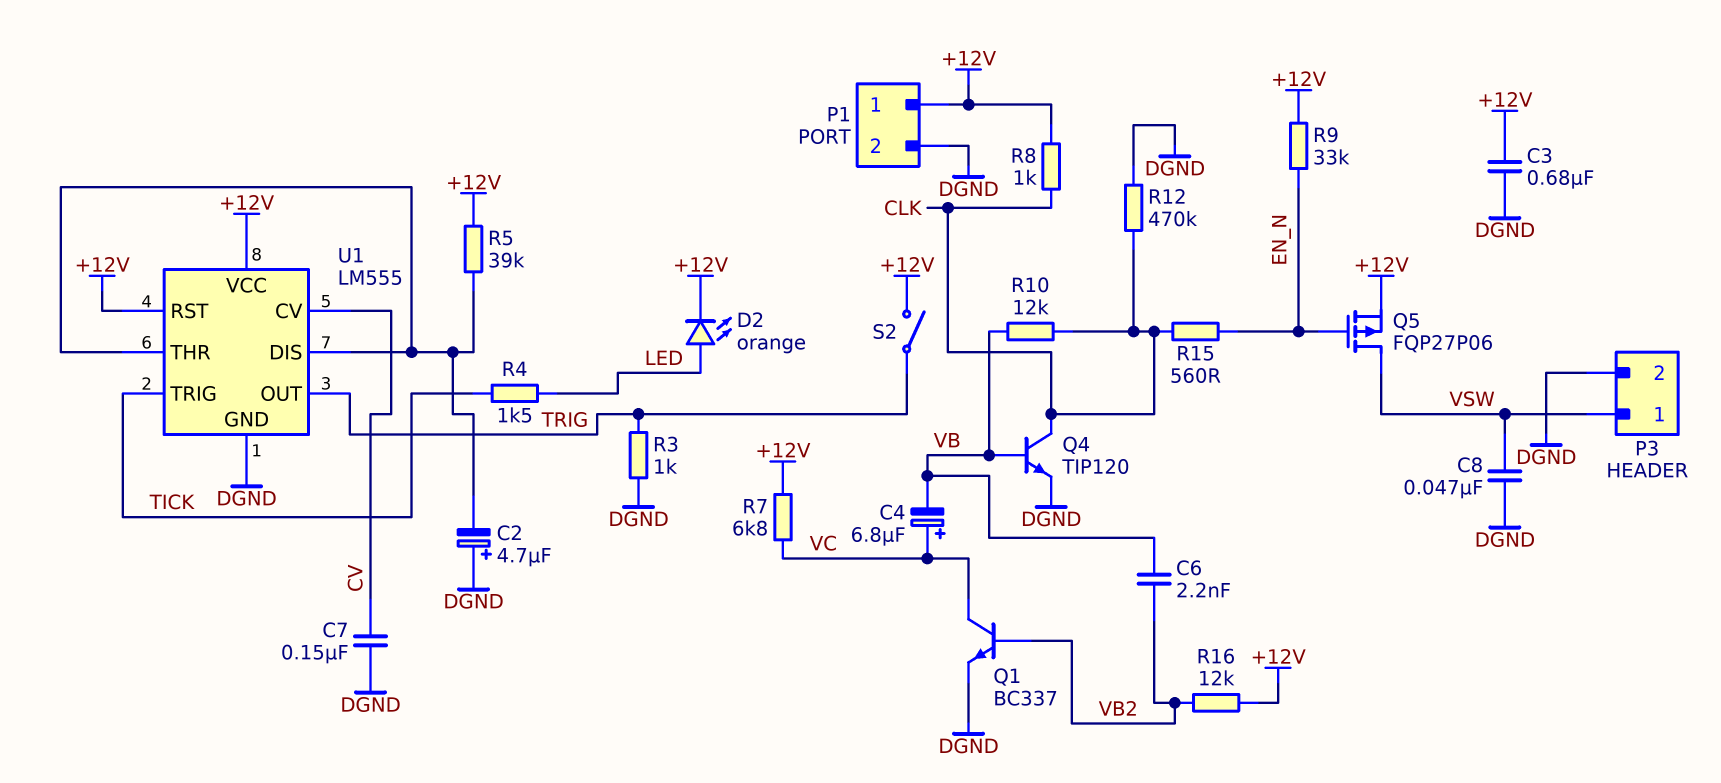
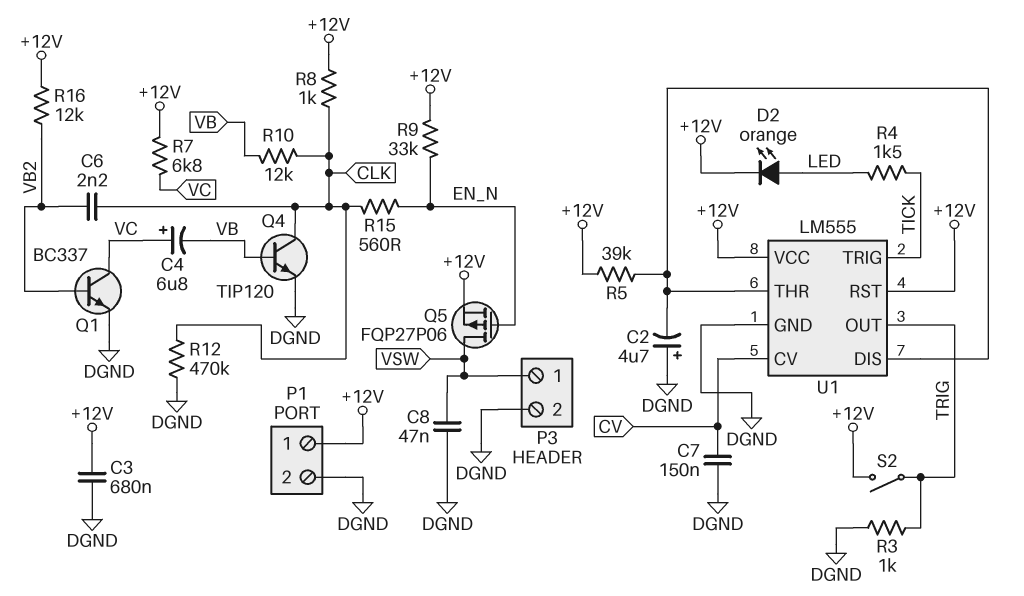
C6: 2.2nF (VB, VB2) -> 2.2nF (CLK, VB2)

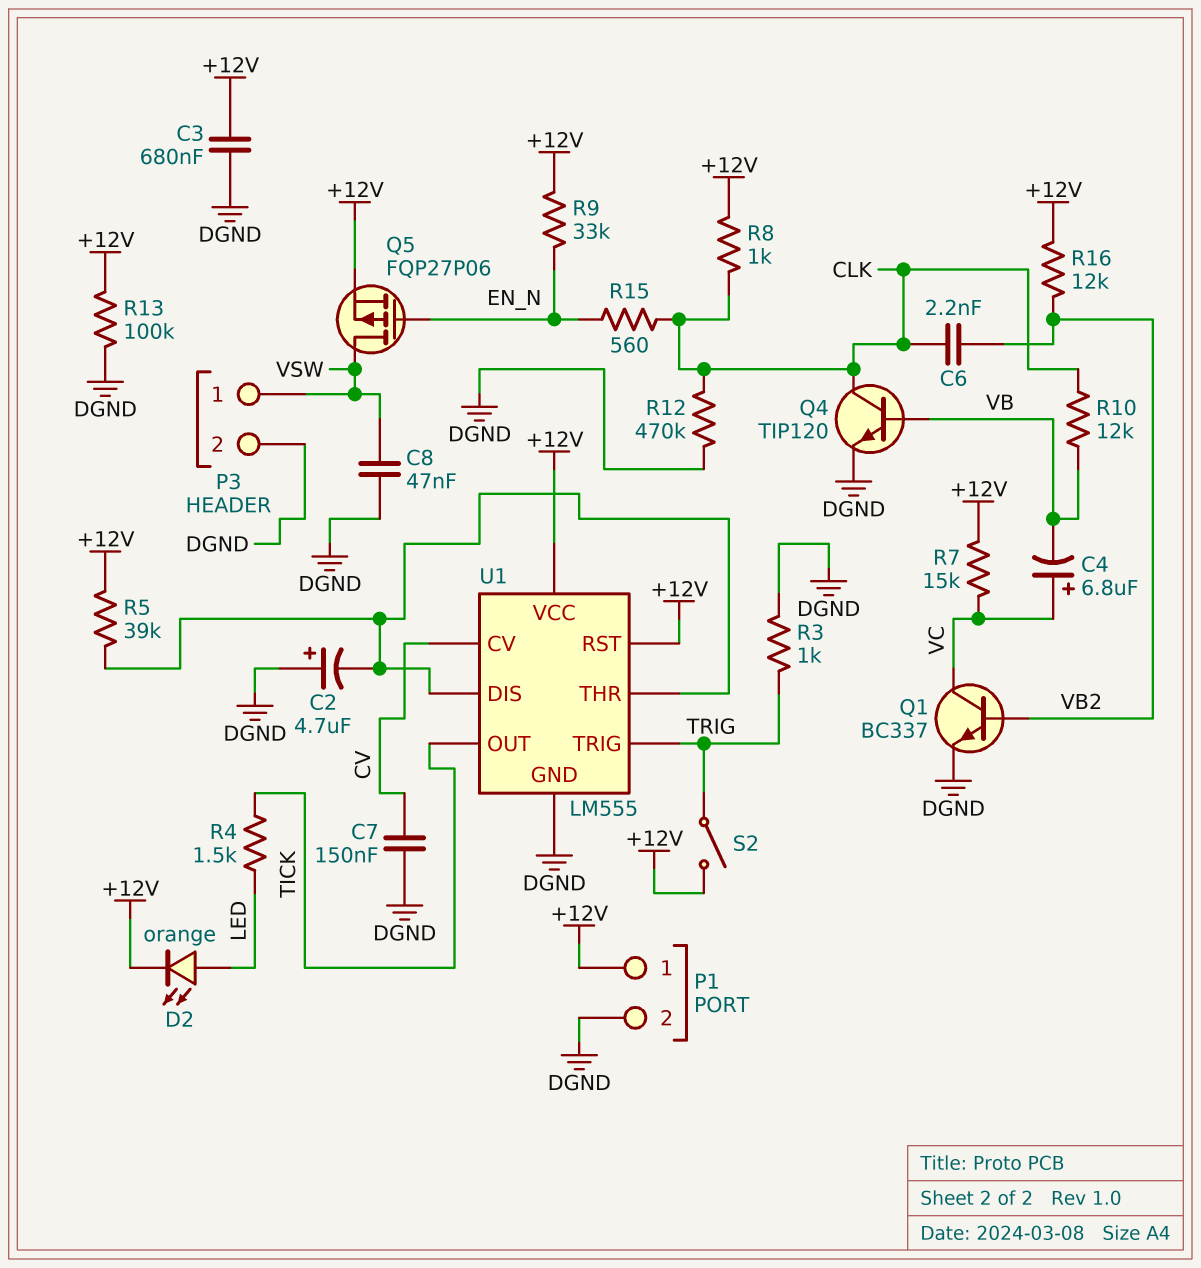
R7: 6.8k (+12V, VC) -> 15k (+12V, VC)
R13: none -> 100k (+12V, DGND)
U1 pin OUT: TRIG -> TICK
U1 pin TRIG: TICK -> TRIG

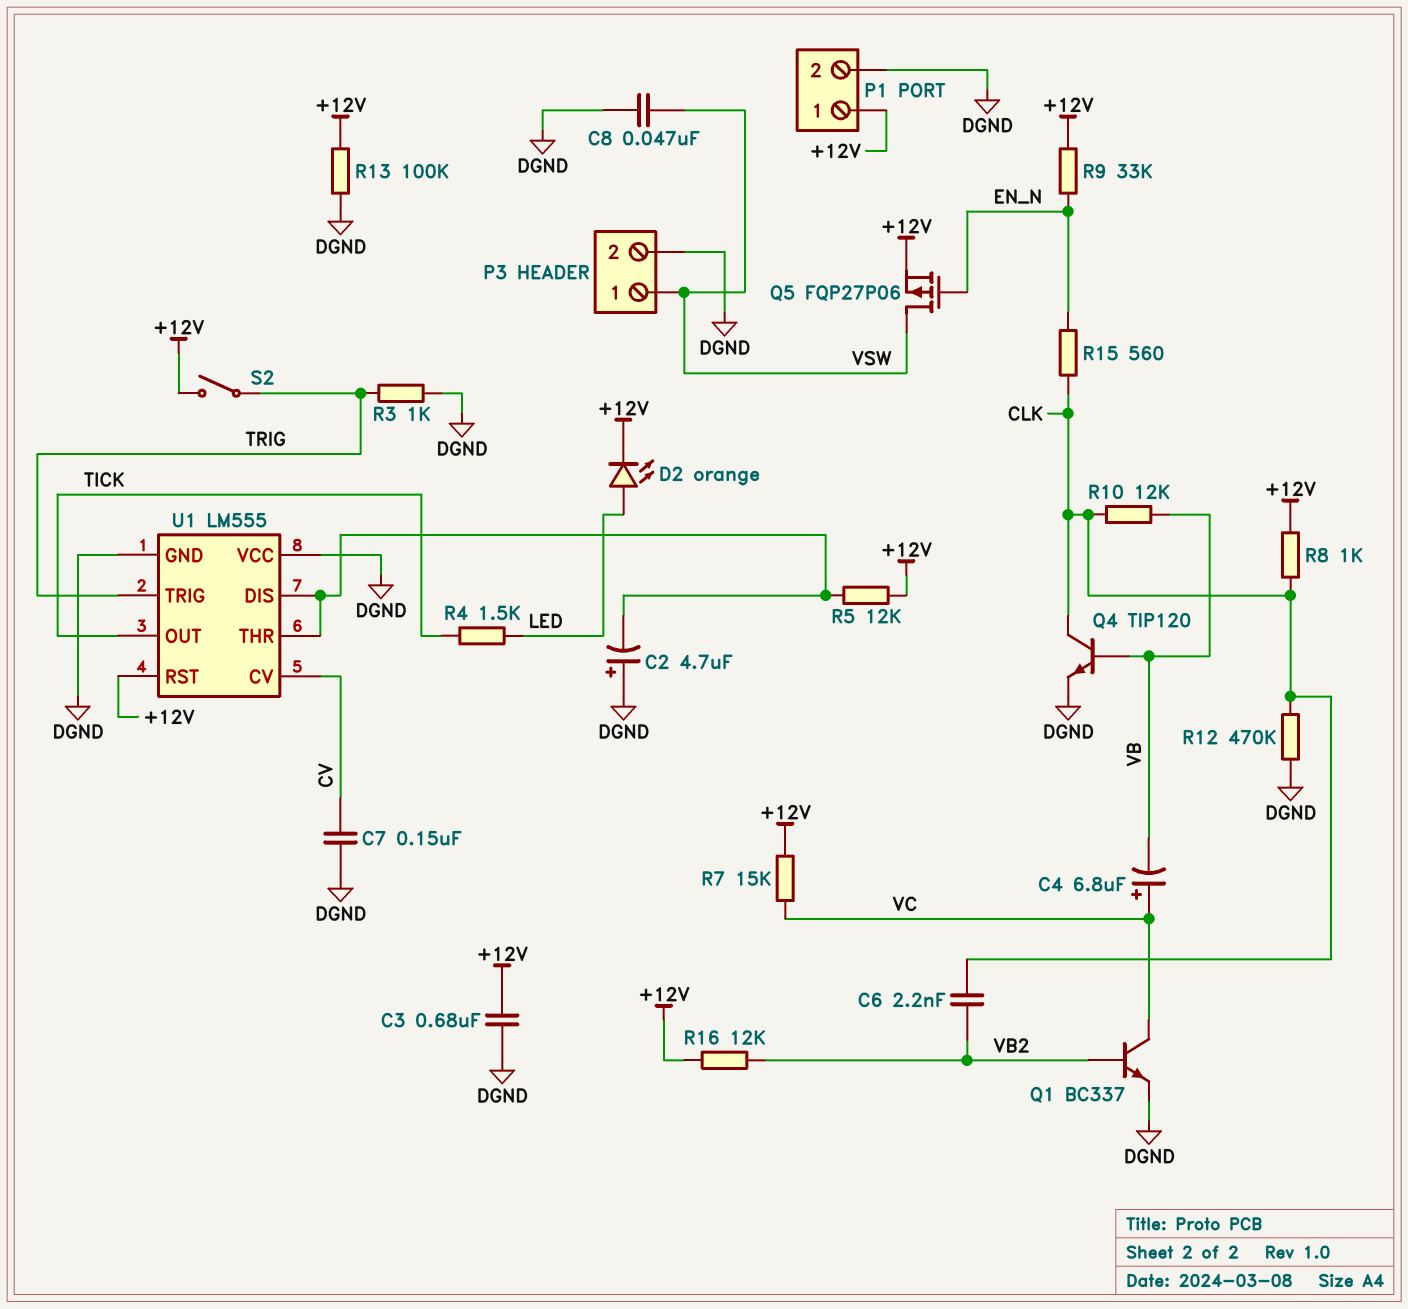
R5: 39k (+12V, U1/DIS) -> 12k (+12V, U1/DIS)
U1 pin VCC: +12V -> DGND

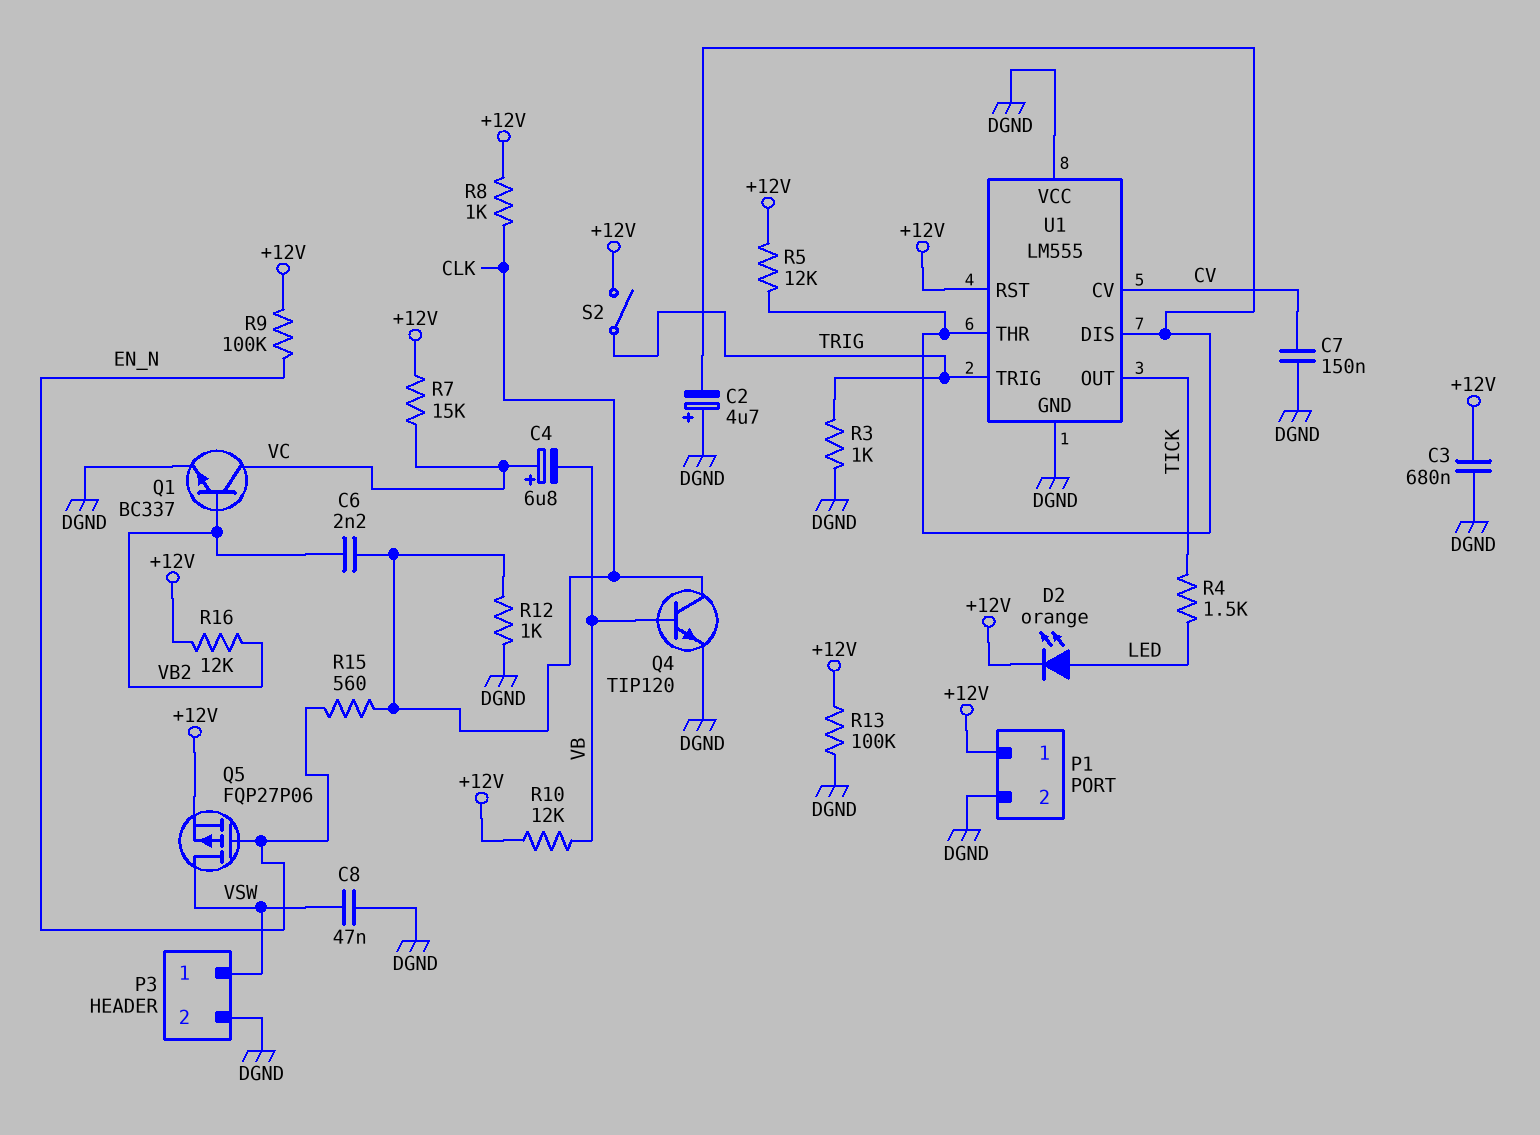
R9: 33k (+12V, EN_N) -> 100k (+12V, EN_N)
R10: 12k (CLK, VB) -> 12k (+12V, VB)
R12: 470k (CLK, DGND) -> 1k (CLK, DGND)

